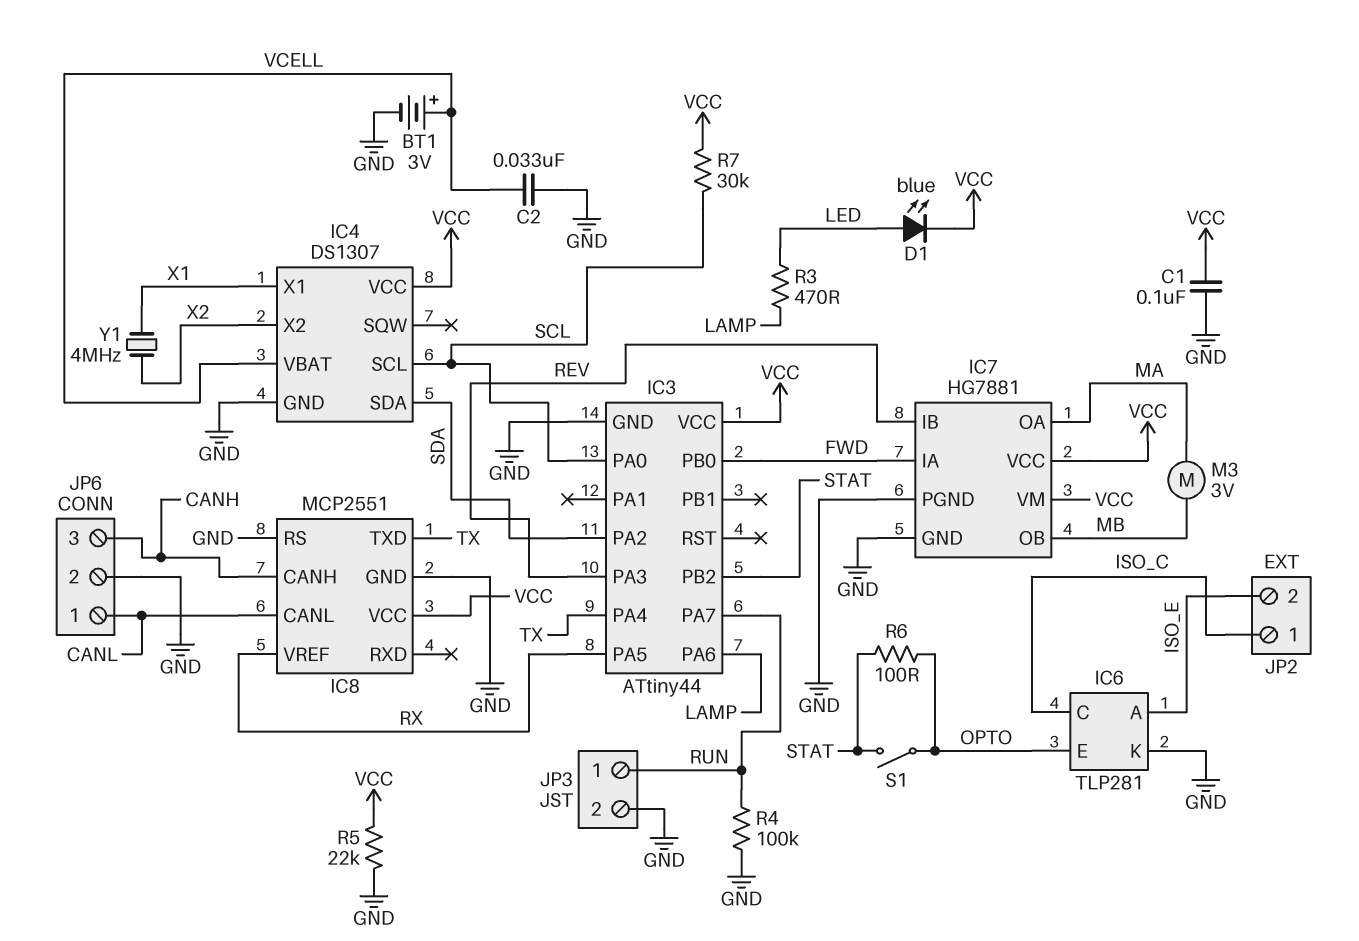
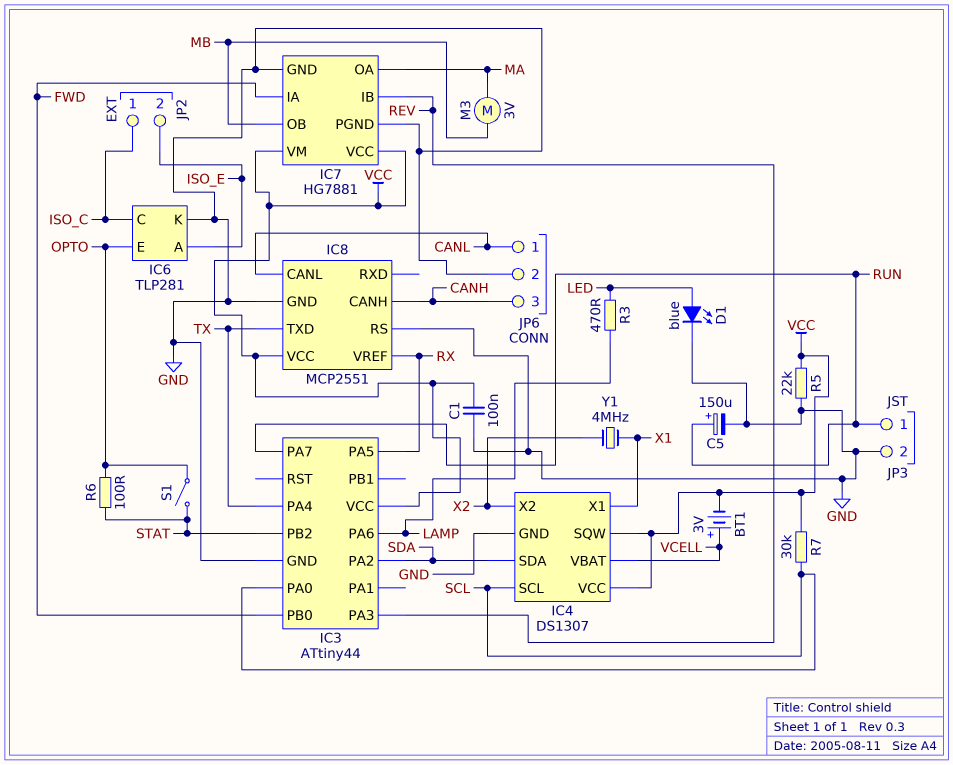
BT1: 3V (plus VCELL, minus GND) -> 3V (plus VCELL, minus VCC)
C2: 33nF (GND, VCELL) -> none
C5: none -> 150uF (plus RUN, minus GND)
D1: LED blue (A LED, K VCC) -> LED blue (A LED, K GND)
IC4 pin SQW: none -> VCC
R4: 100k (GND, RUN) -> none

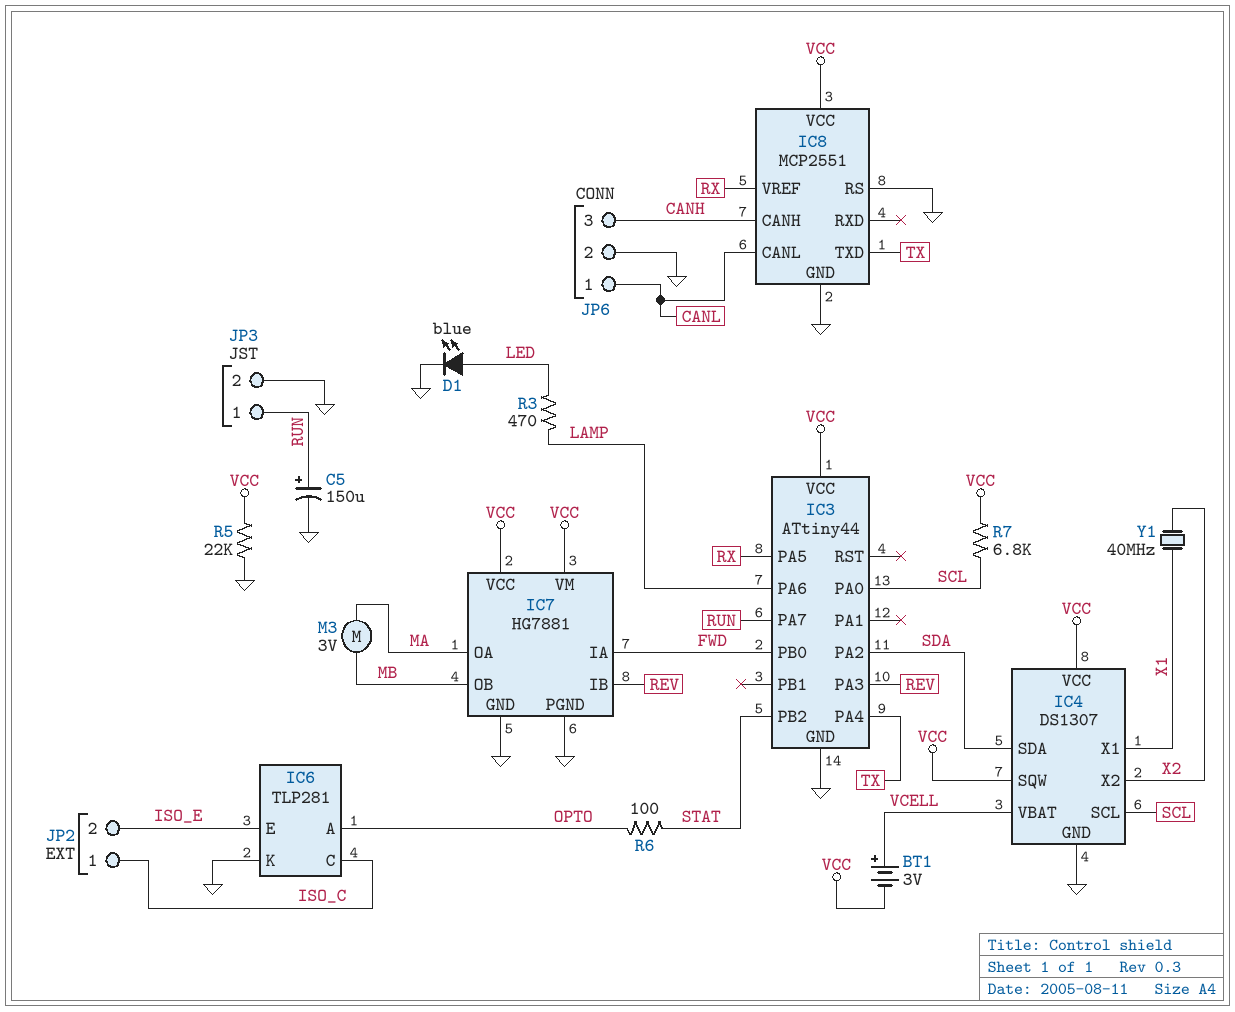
C1: 100nF (GND, VCC) -> none
IC6 pin A: ISO_E -> OPTO
IC6 pin E: OPTO -> ISO_E
R7: 30k (SCL, VCC) -> 6.8k (SCL, VCC)
S1: switch (OPTO, STAT) -> none
Y1: 4MHz (X1, X2) -> 40MHz (X1, X2)

